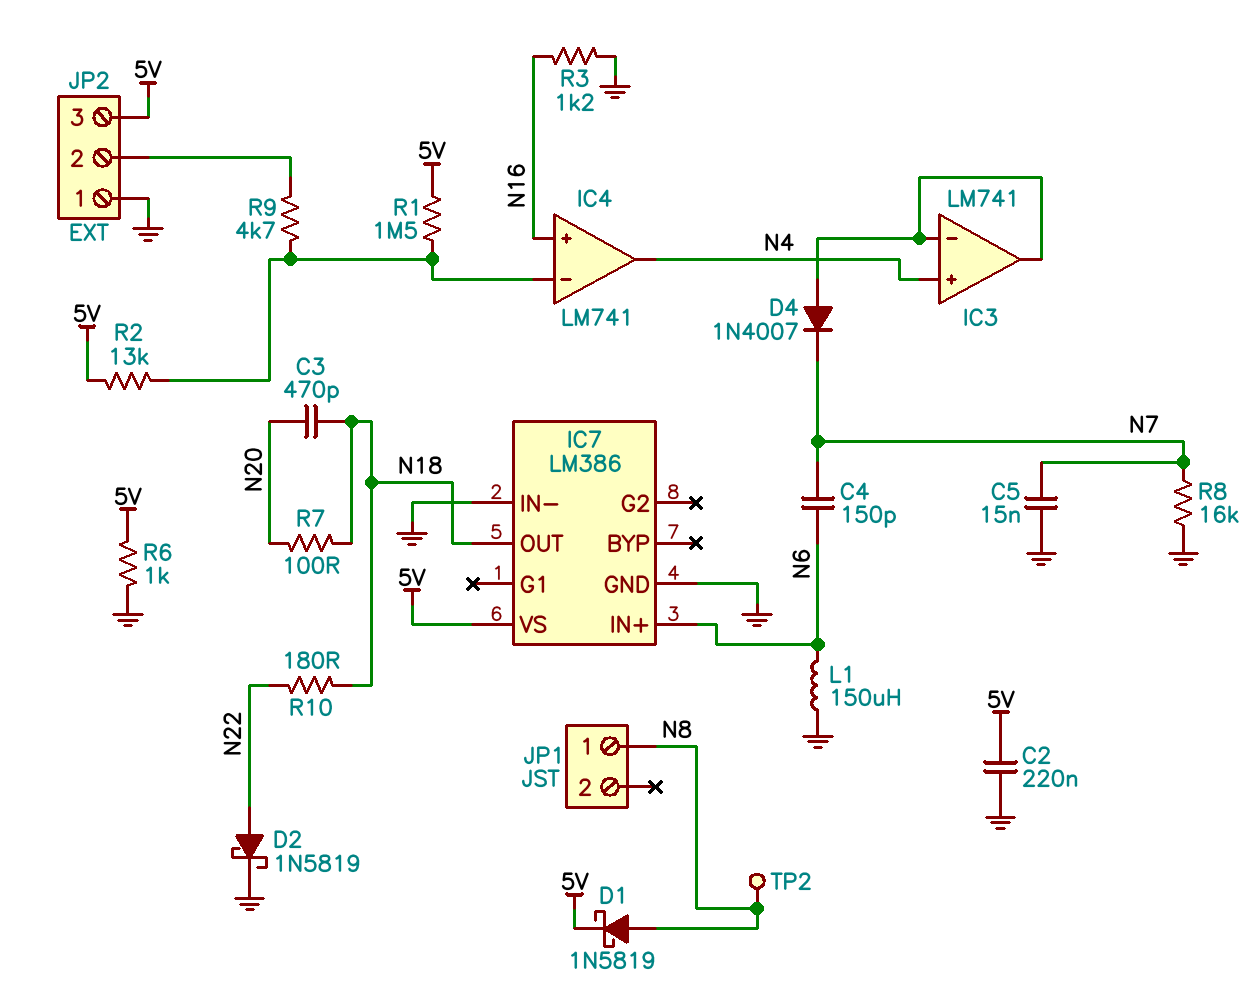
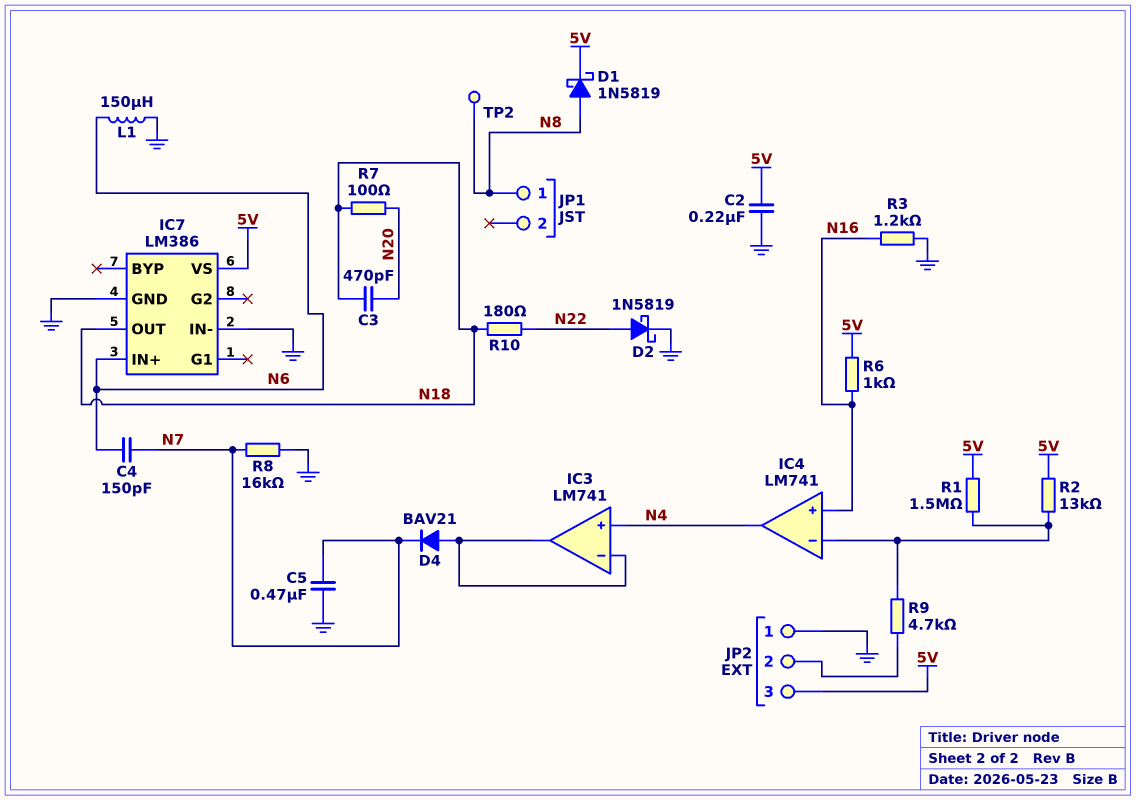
C5: 15nF (GND, N7) -> 470nF (GND, N7)
D4: diode 1N4007 (A IC3/in-, K N7) -> diode BAV21 (A IC3/in-, K N7)
R6: 1k (5V, GND) -> 1k (5V, N16)

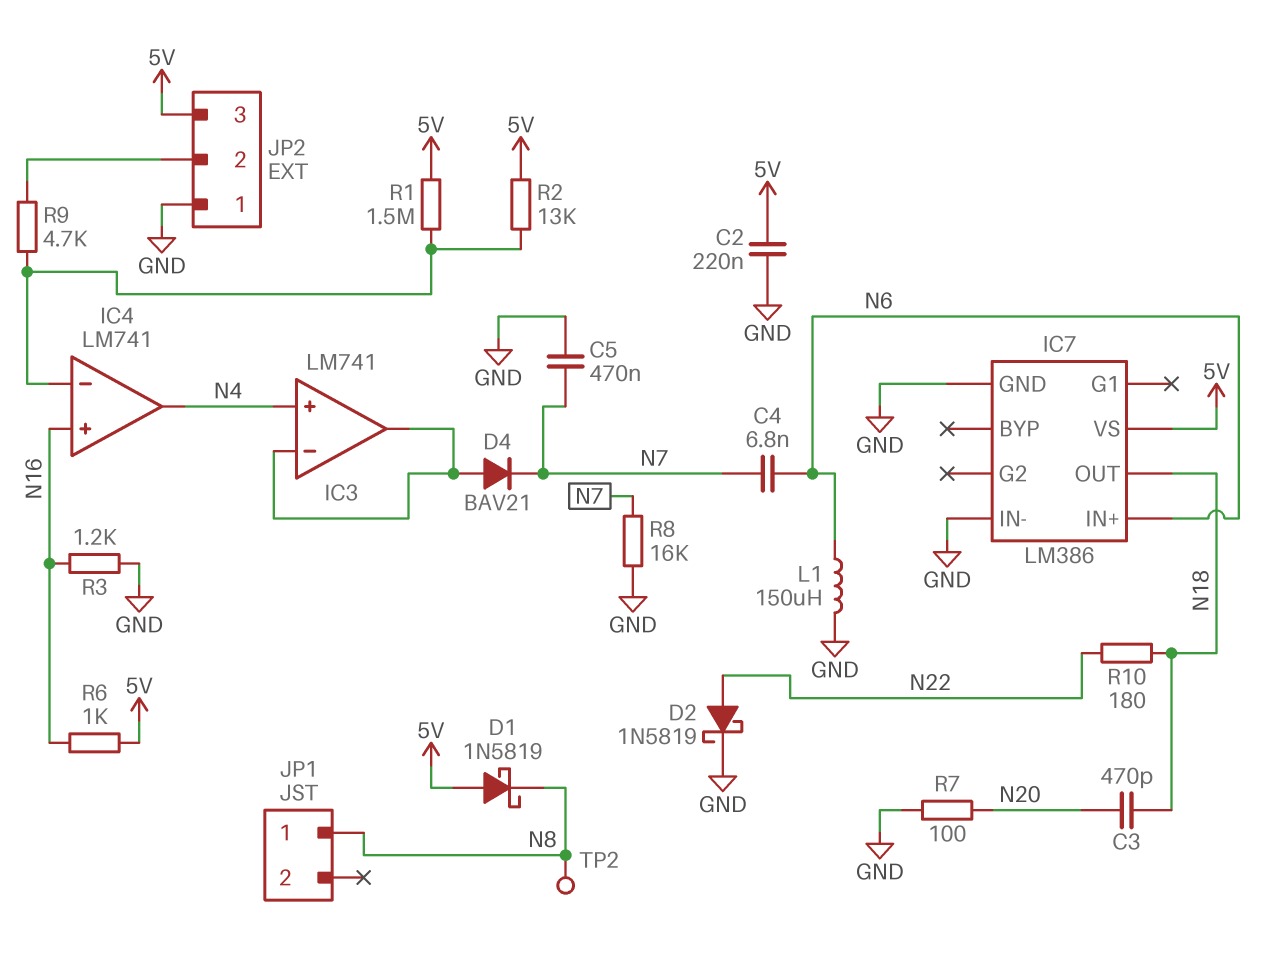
C4: 150pF (N6, N7) -> 6.8nF (N6, N7)
D1: schottky 1N5819 (A N8, K 5V) -> schottky 1N5819 (A 5V, K N8)
R7: 100 (N18, N20) -> 100 (GND, N20)

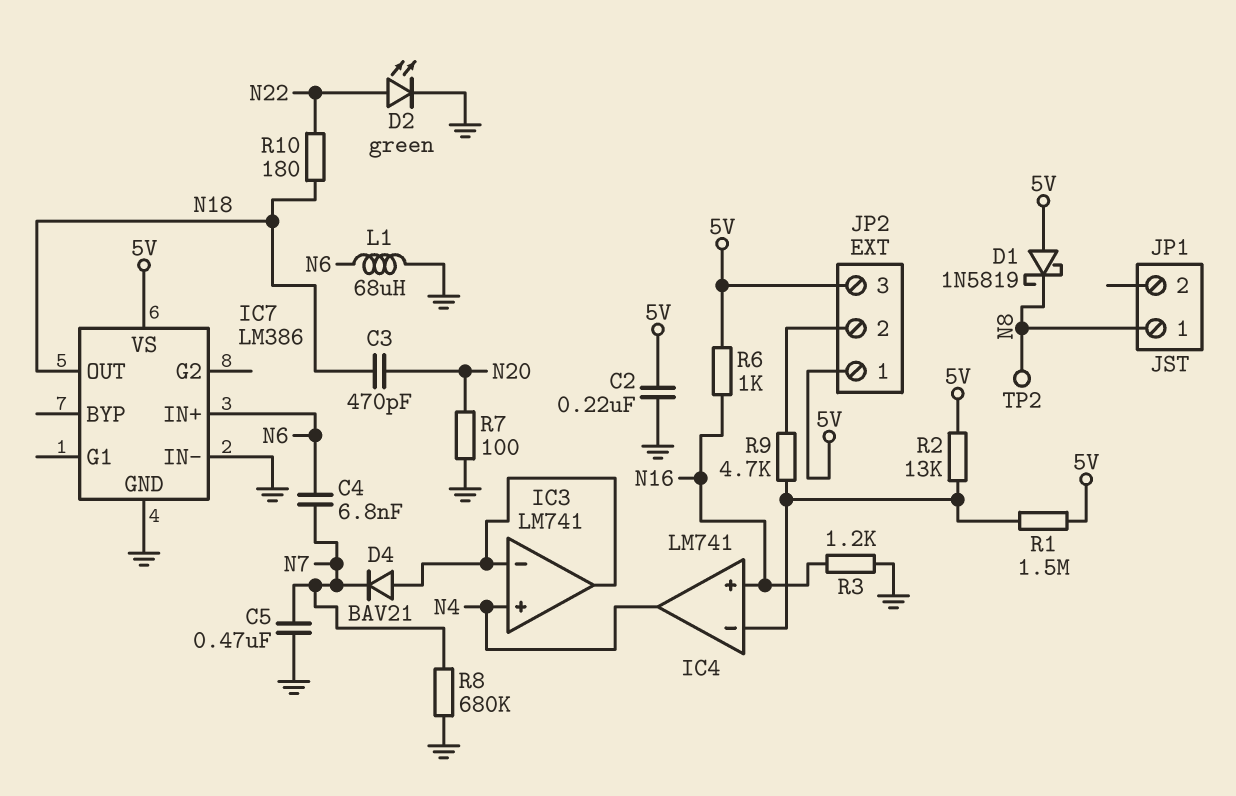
D2: schottky 1N5819 (A N22, K GND) -> LED green (A N22, K GND)
JP2 pin 1: GND -> 5V
L1: 150uH (GND, N6) -> 68uH (GND, N6)
R8: 16k (GND, N7) -> 680k (GND, N7)

